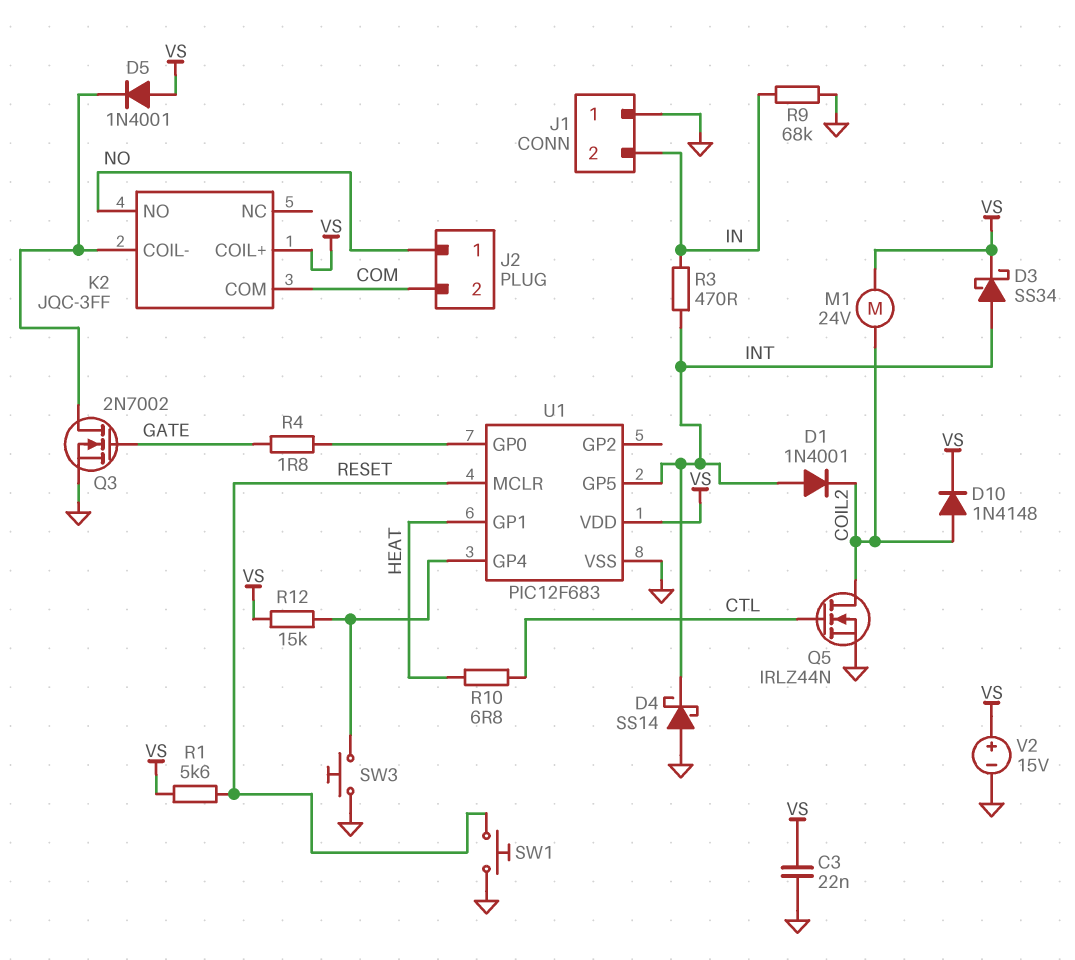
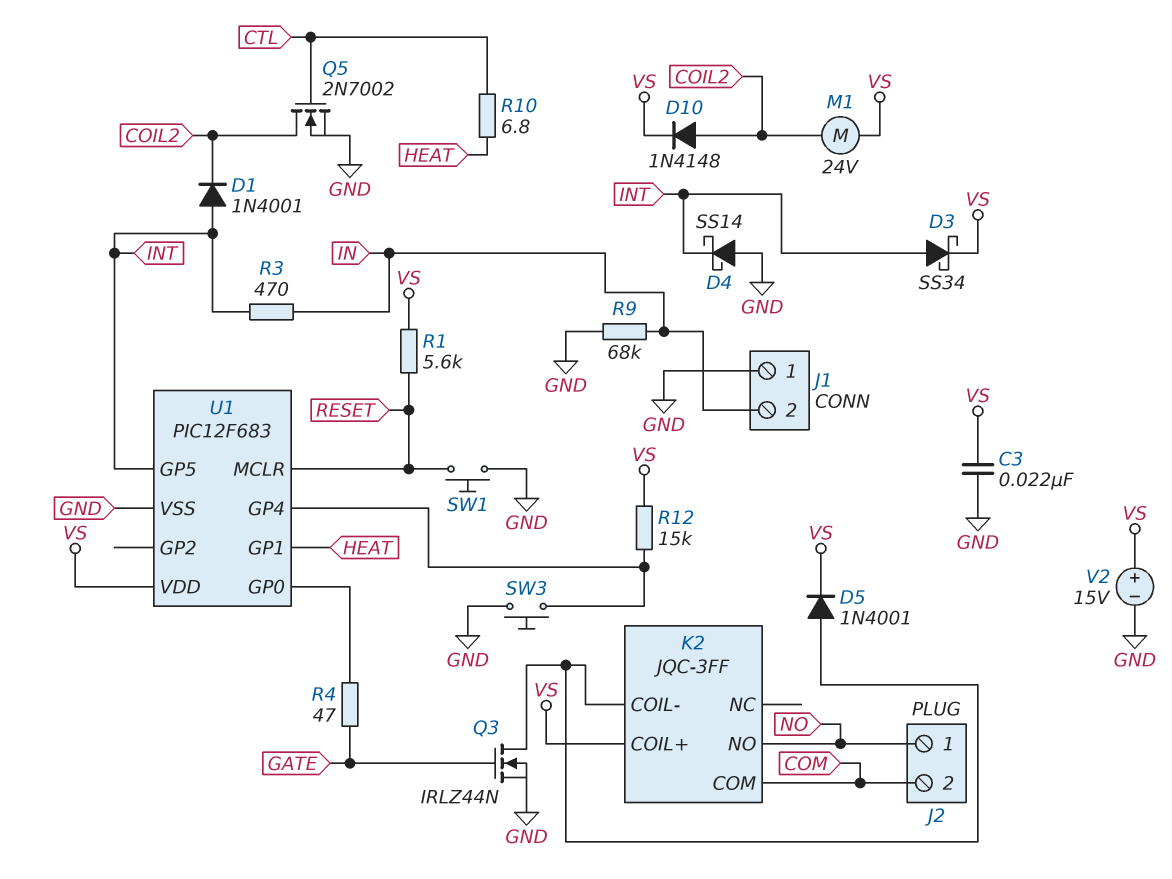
D5: diode 1N4001 (A VS, K K2/COIL-) -> diode 1N4001 (A K2/COIL-, K VS)
Q3: NMOS 2N7002 (G GATE, D K2/COIL-, S GND) -> NMOS IRLZ44N (G GATE, D K2/COIL-, S GND)
Q5: NMOS IRLZ44N (G CTL, D COIL2, S GND) -> NMOS 2N7002 (G CTL, D COIL2, S GND)
R4: 1.8 (GATE, U1/GP0) -> 47 (GATE, U1/GP0)

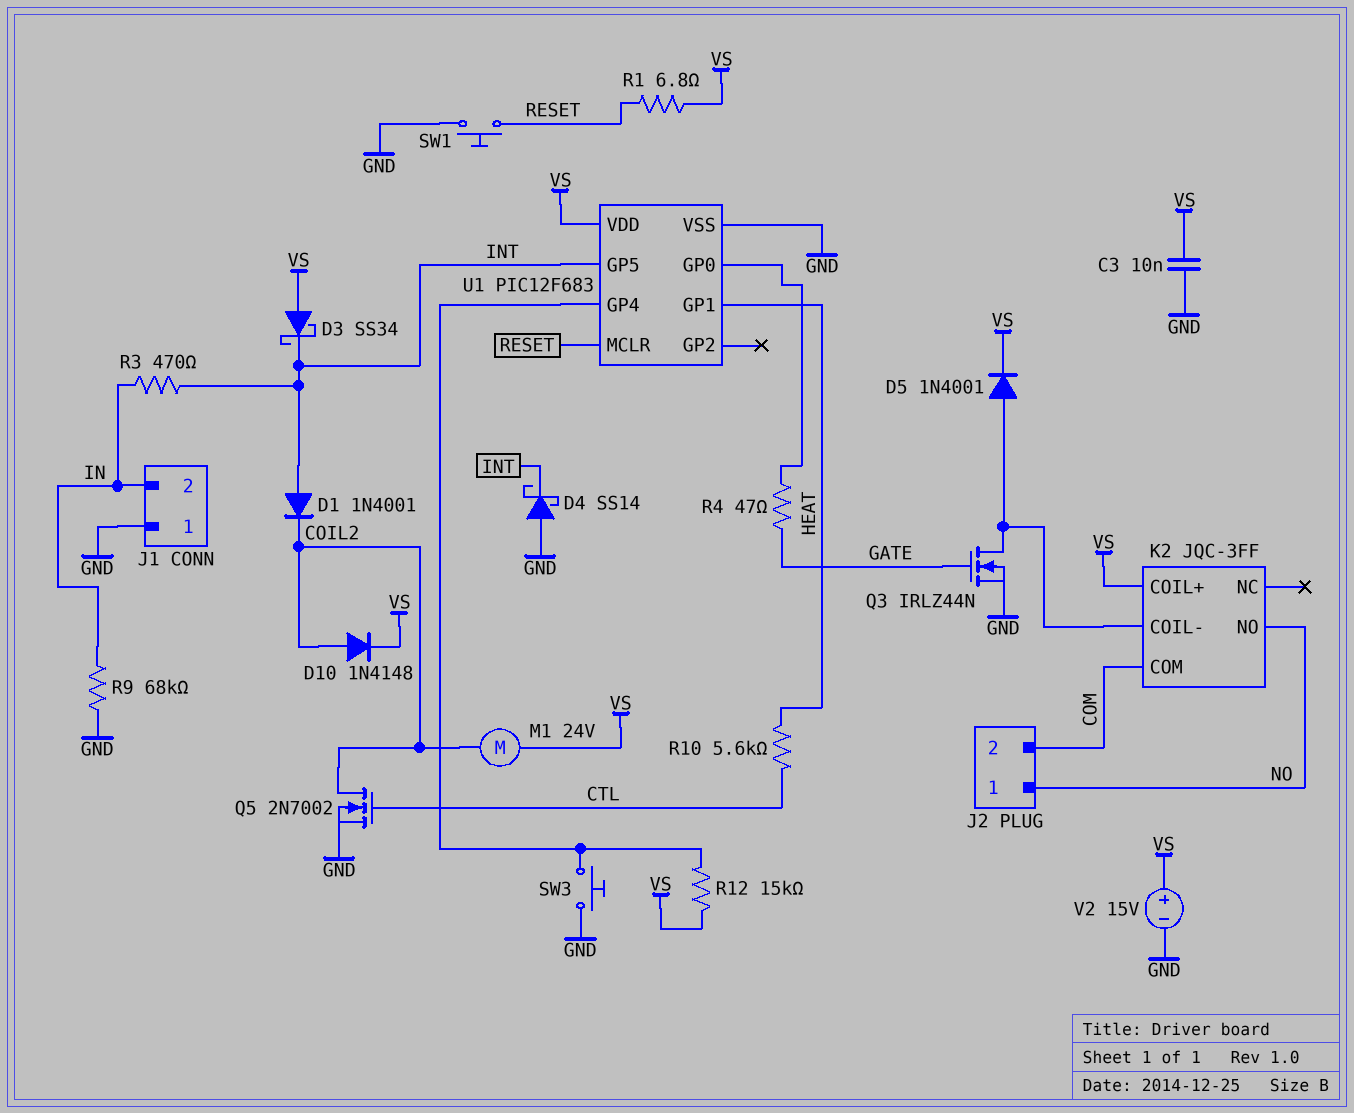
C3: 22nF (GND, VS) -> 10nF (GND, VS)
D3: schottky SS34 (A INT, K VS) -> schottky SS34 (A VS, K INT)
R1: 5.6k (RESET, VS) -> 6.8 (RESET, VS)
R10: 6.8 (CTL, HEAT) -> 5.6k (CTL, HEAT)

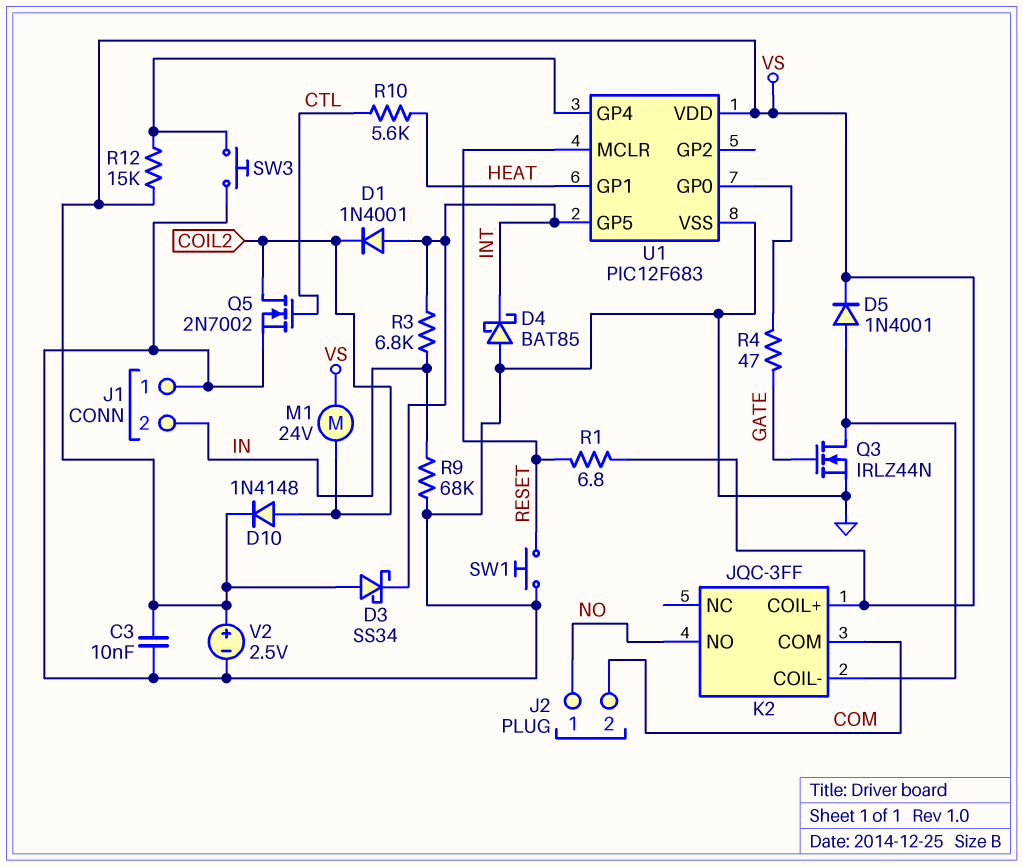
D4: schottky SS14 (A GND, K INT) -> schottky BAT85 (A GND, K INT)
R3: 470 (IN, INT) -> 6.8k (IN, INT)
V2: 15V (plus VS, minus GND) -> 2.5V (plus VS, minus GND)

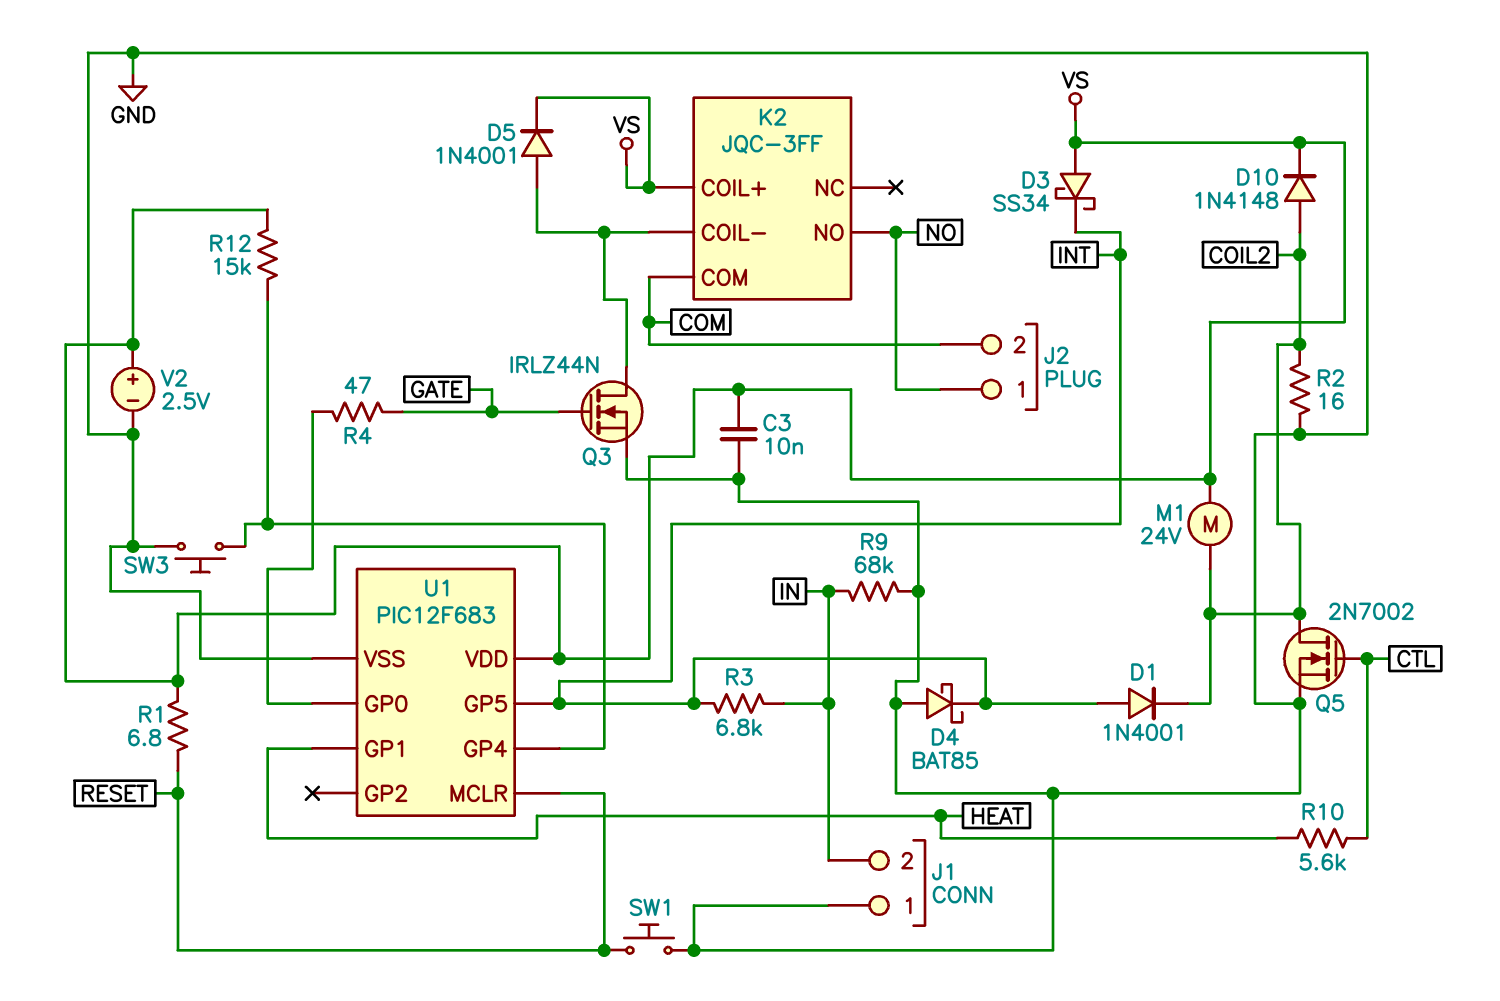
R2: none -> 16 (COIL2, GND)

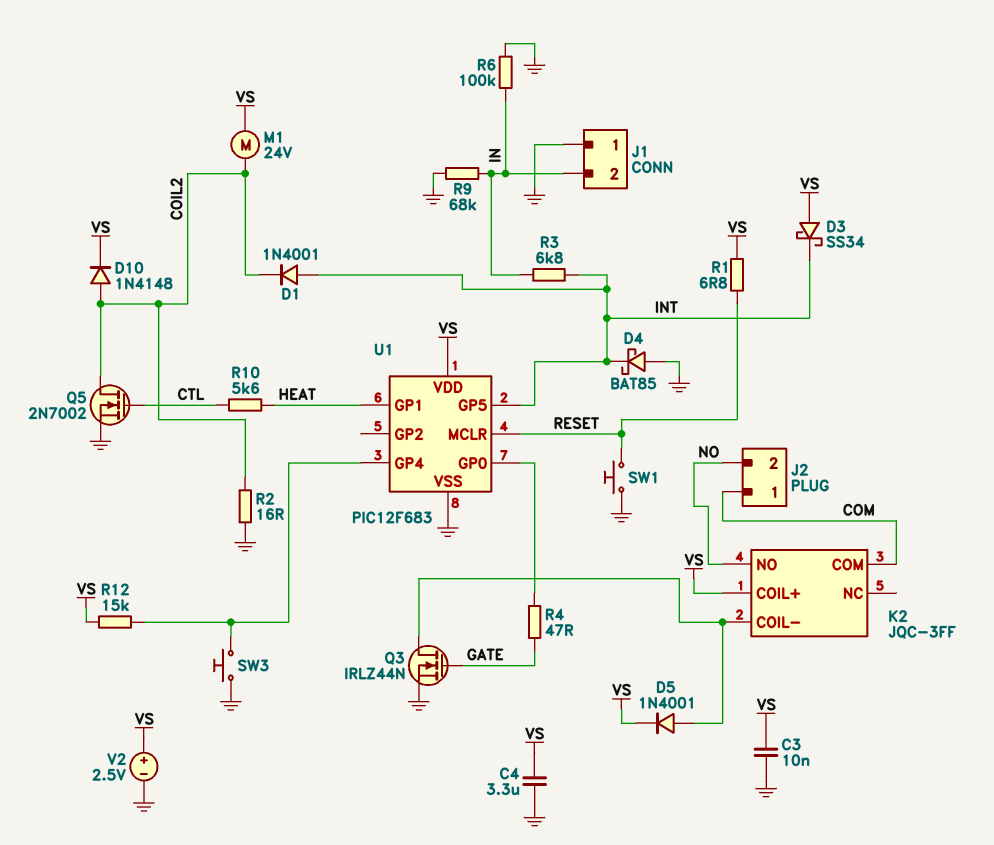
C4: none -> 3.3uF (GND, VS)
J2 pin 1: NO -> COM
J2 pin 2: COM -> NO
R6: none -> 100k (GND, IN)

